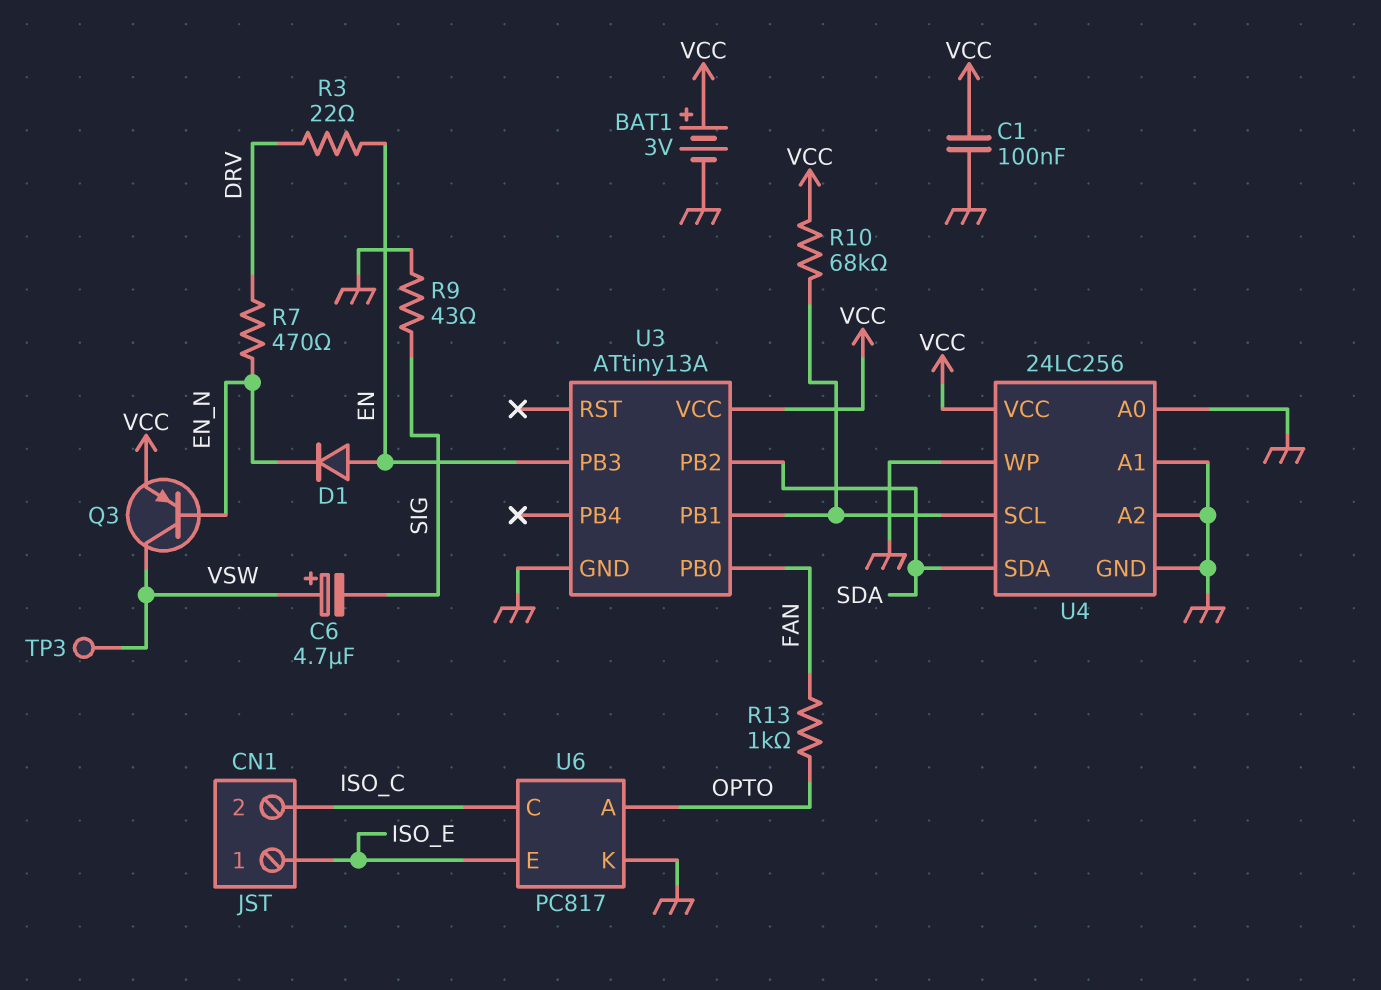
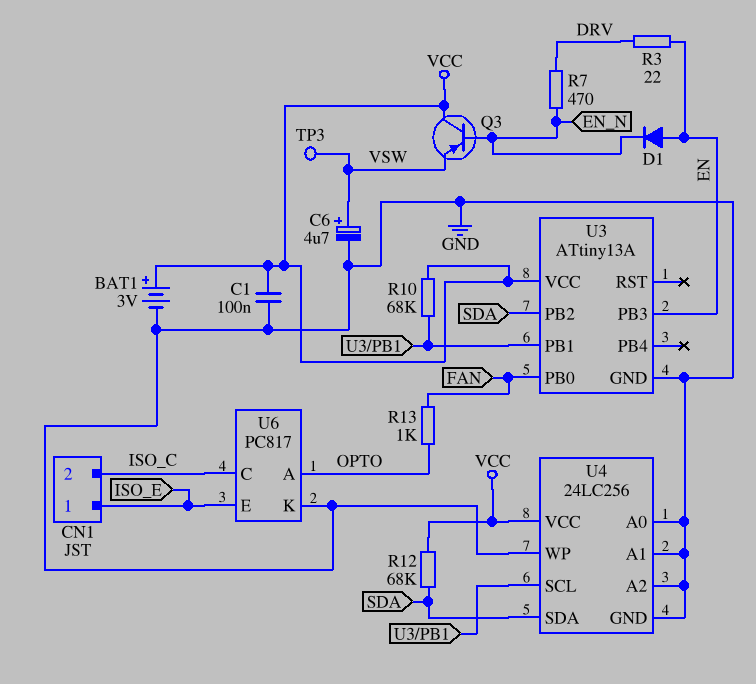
C6: 4.7uF (plus VSW, minus SIG) -> 4.7uF (plus VSW, minus GND)
Q3: PNP (B EN_N, C VSW, E VCC) -> PNP (B EN_N, C VCC, E VSW)
R9: 43 (GND, SIG) -> none
R12: none -> 68k (SDA, VCC)

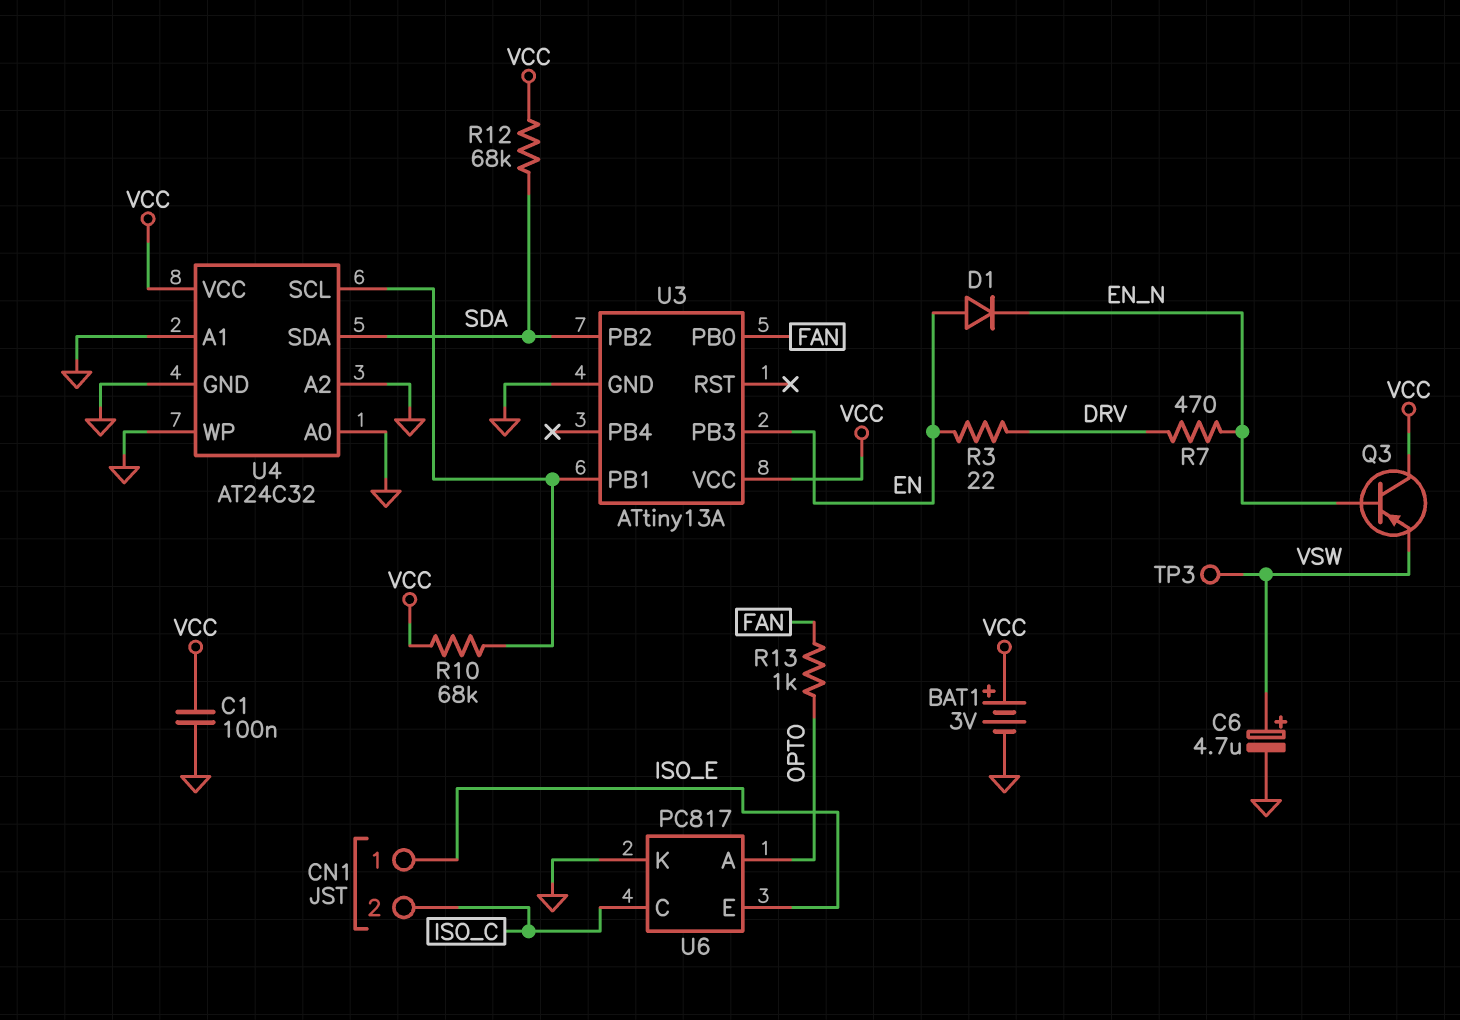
U4: 24LC256 -> AT24C32

